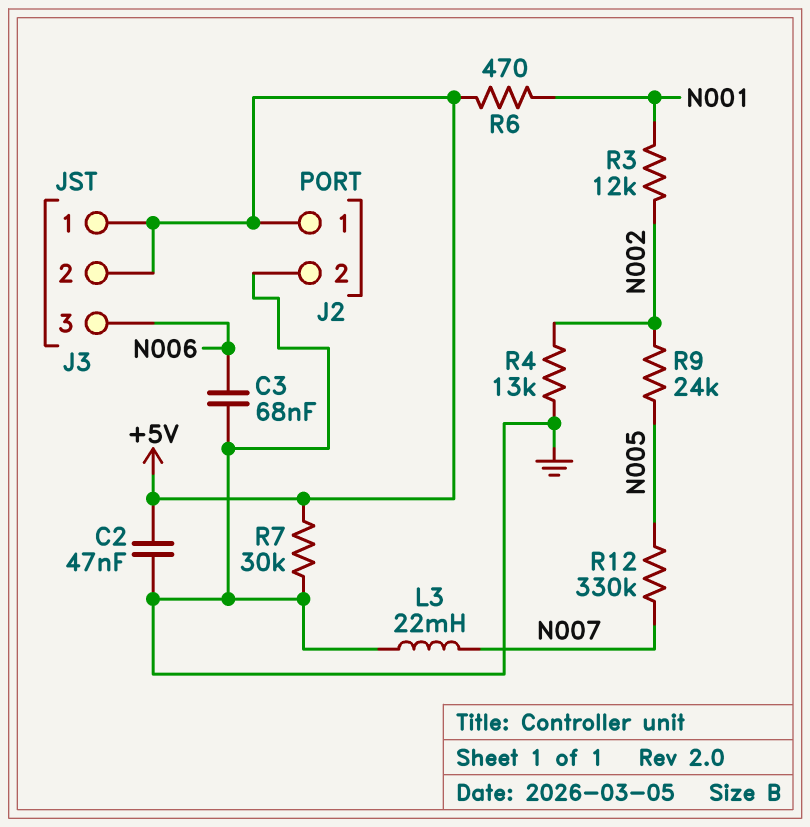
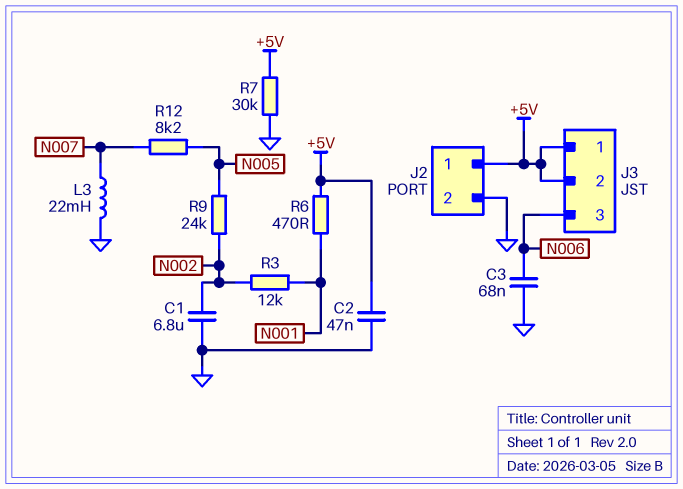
C1: none -> 6.8uF (GND, N002)
R4: 13k (GND, N002) -> none
R12: 330k (N005, N007) -> 8.2k (N005, N007)

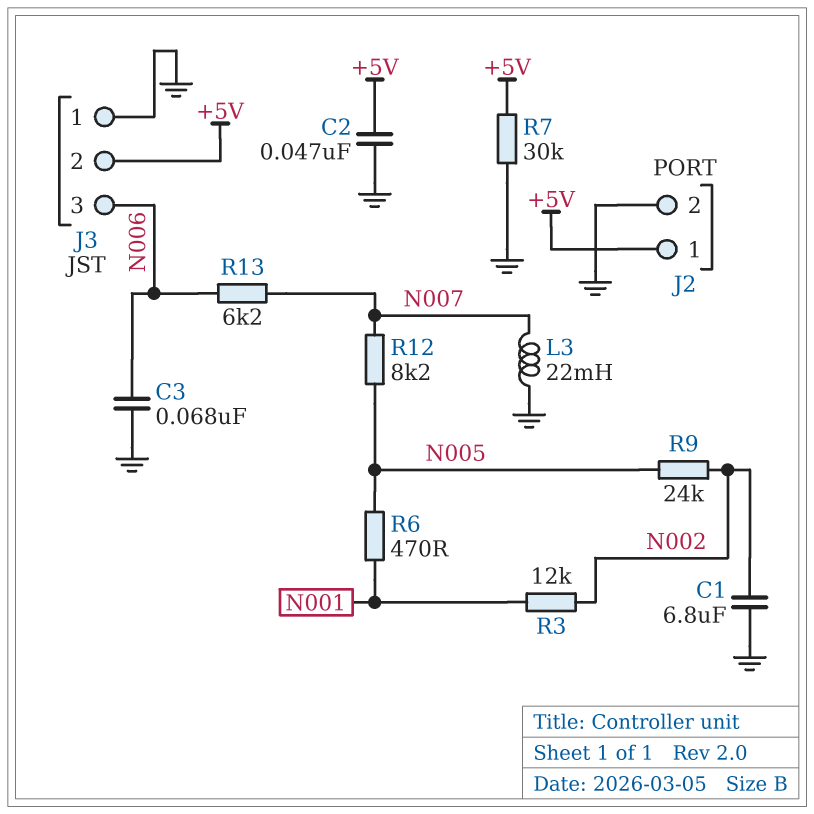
J3 pin 1: +5V -> GND
R6: 470 (+5V, N001) -> 470 (N001, N005)
R13: none -> 6.2k (N006, N007)

